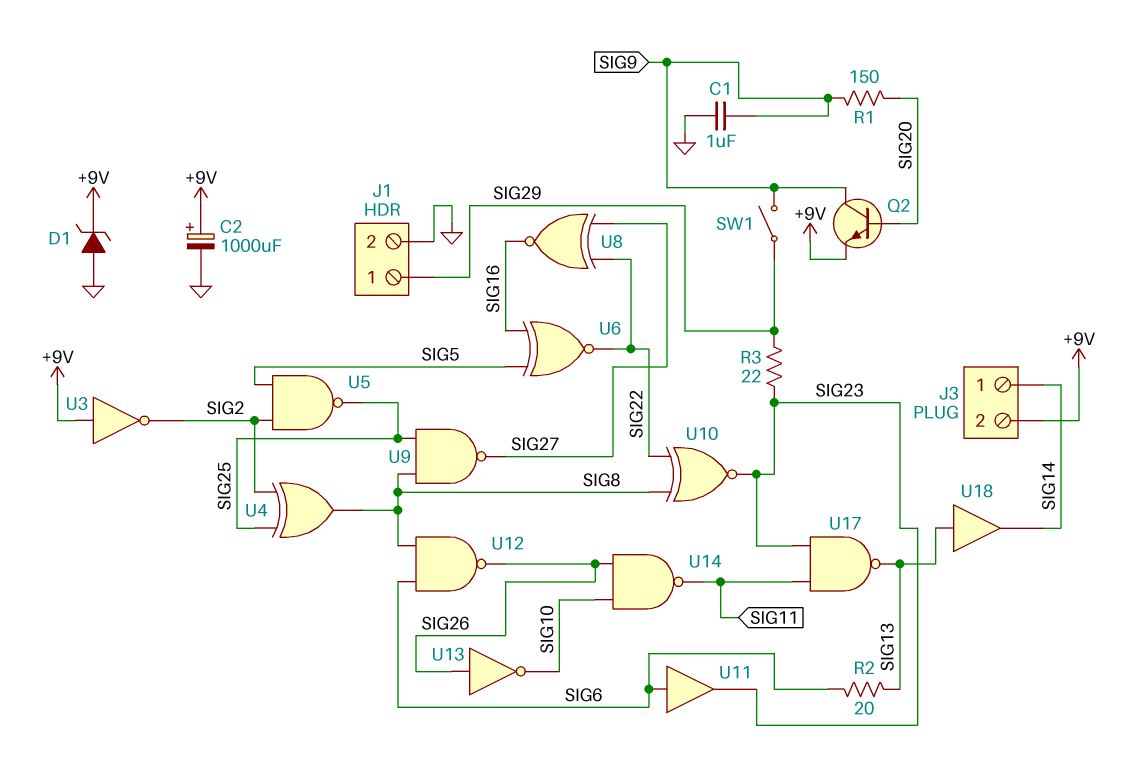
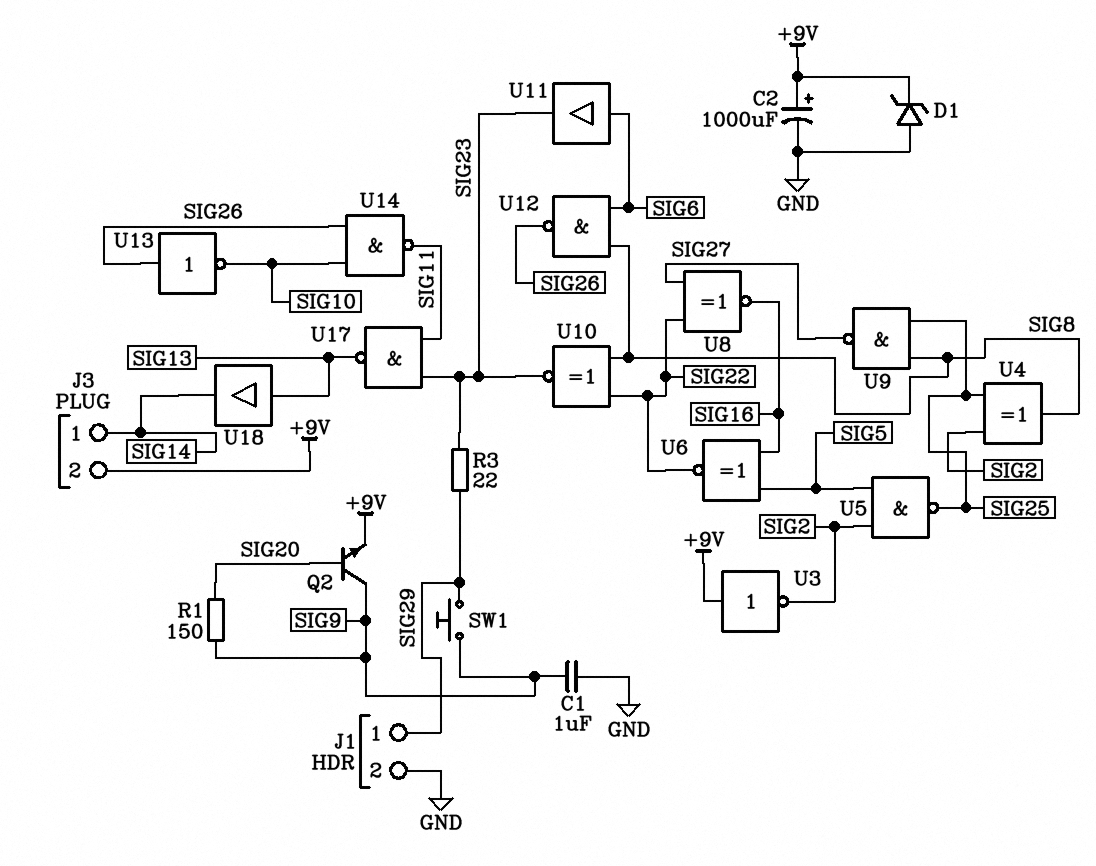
R2: 20 (SIG6, SIG13) -> none
SW1: switch (SIG9, SIG29) -> button (SIG9, SIG29)

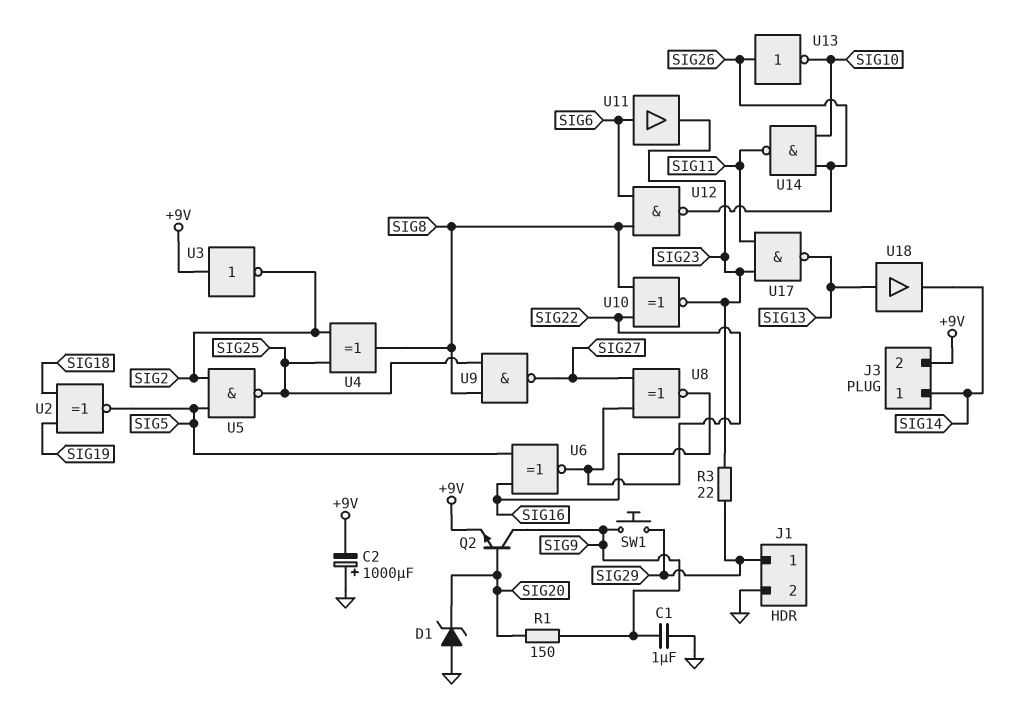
C2: 1000uF (plus +9V, minus GND) -> 1000uF (plus GND, minus +9V)
D1: zener (A GND, K +9V) -> zener (A GND, K SIG20)
U2: none -> XNOR (in SIG18, in SIG19, out SIG5)

